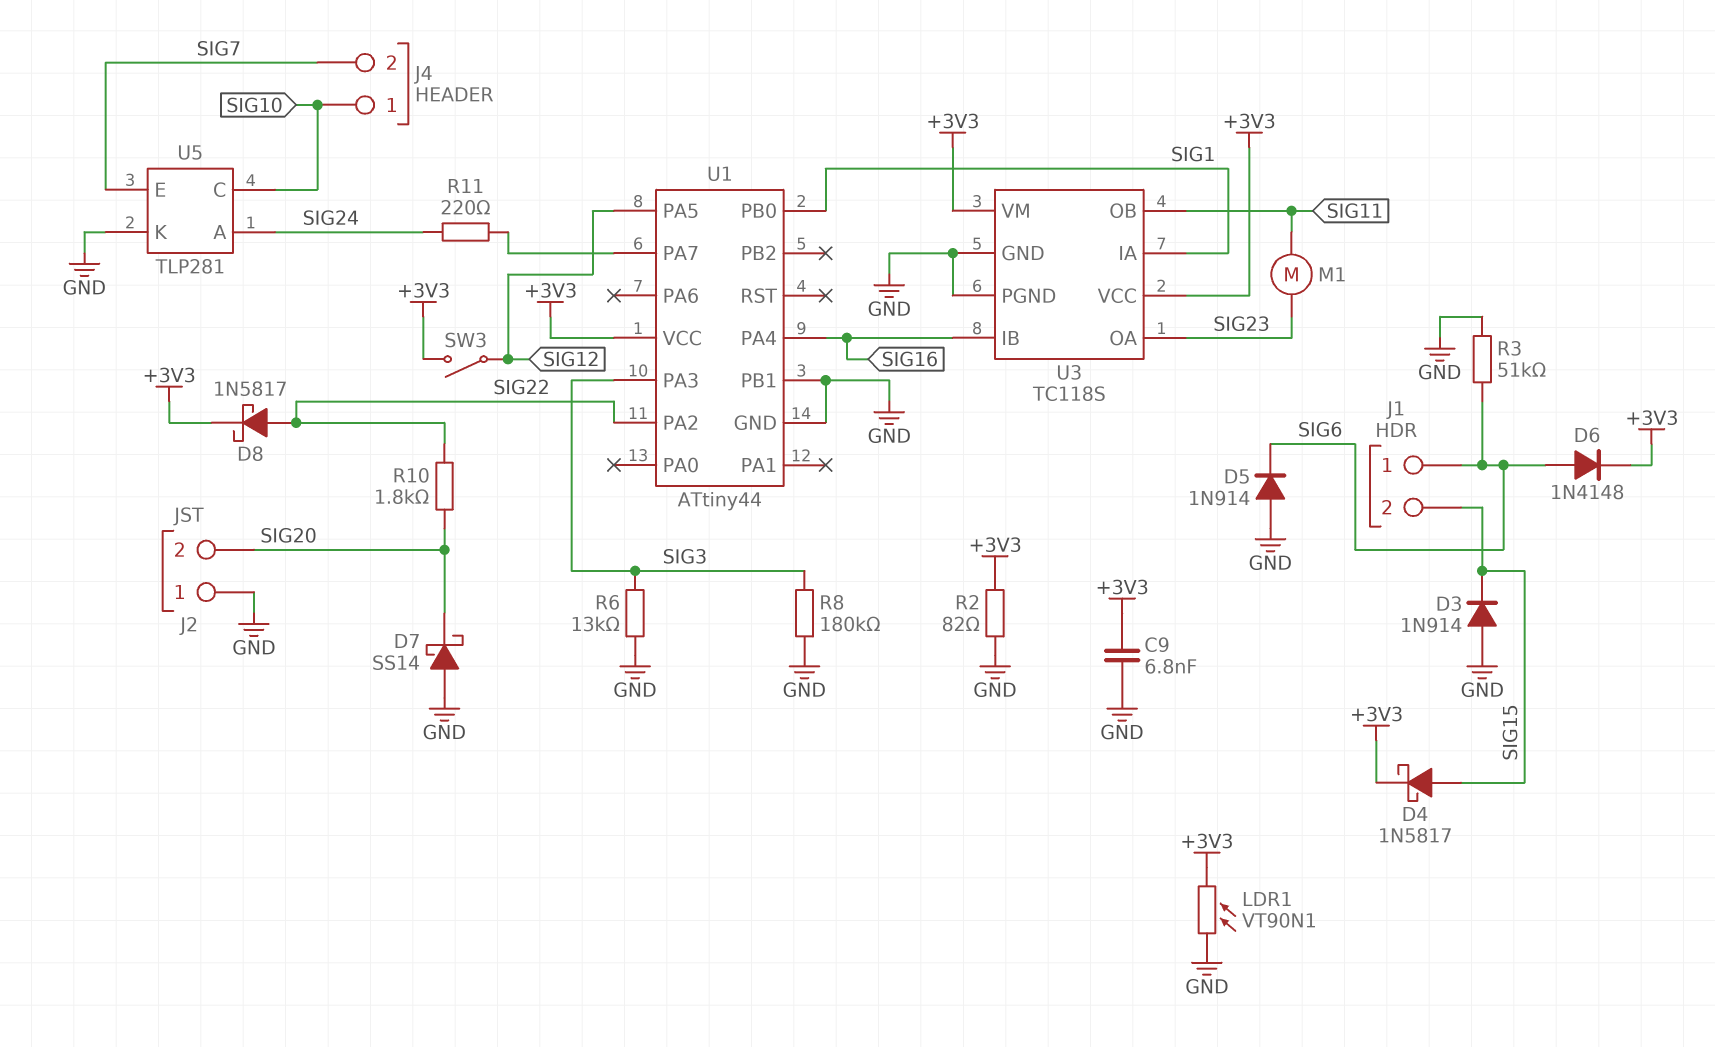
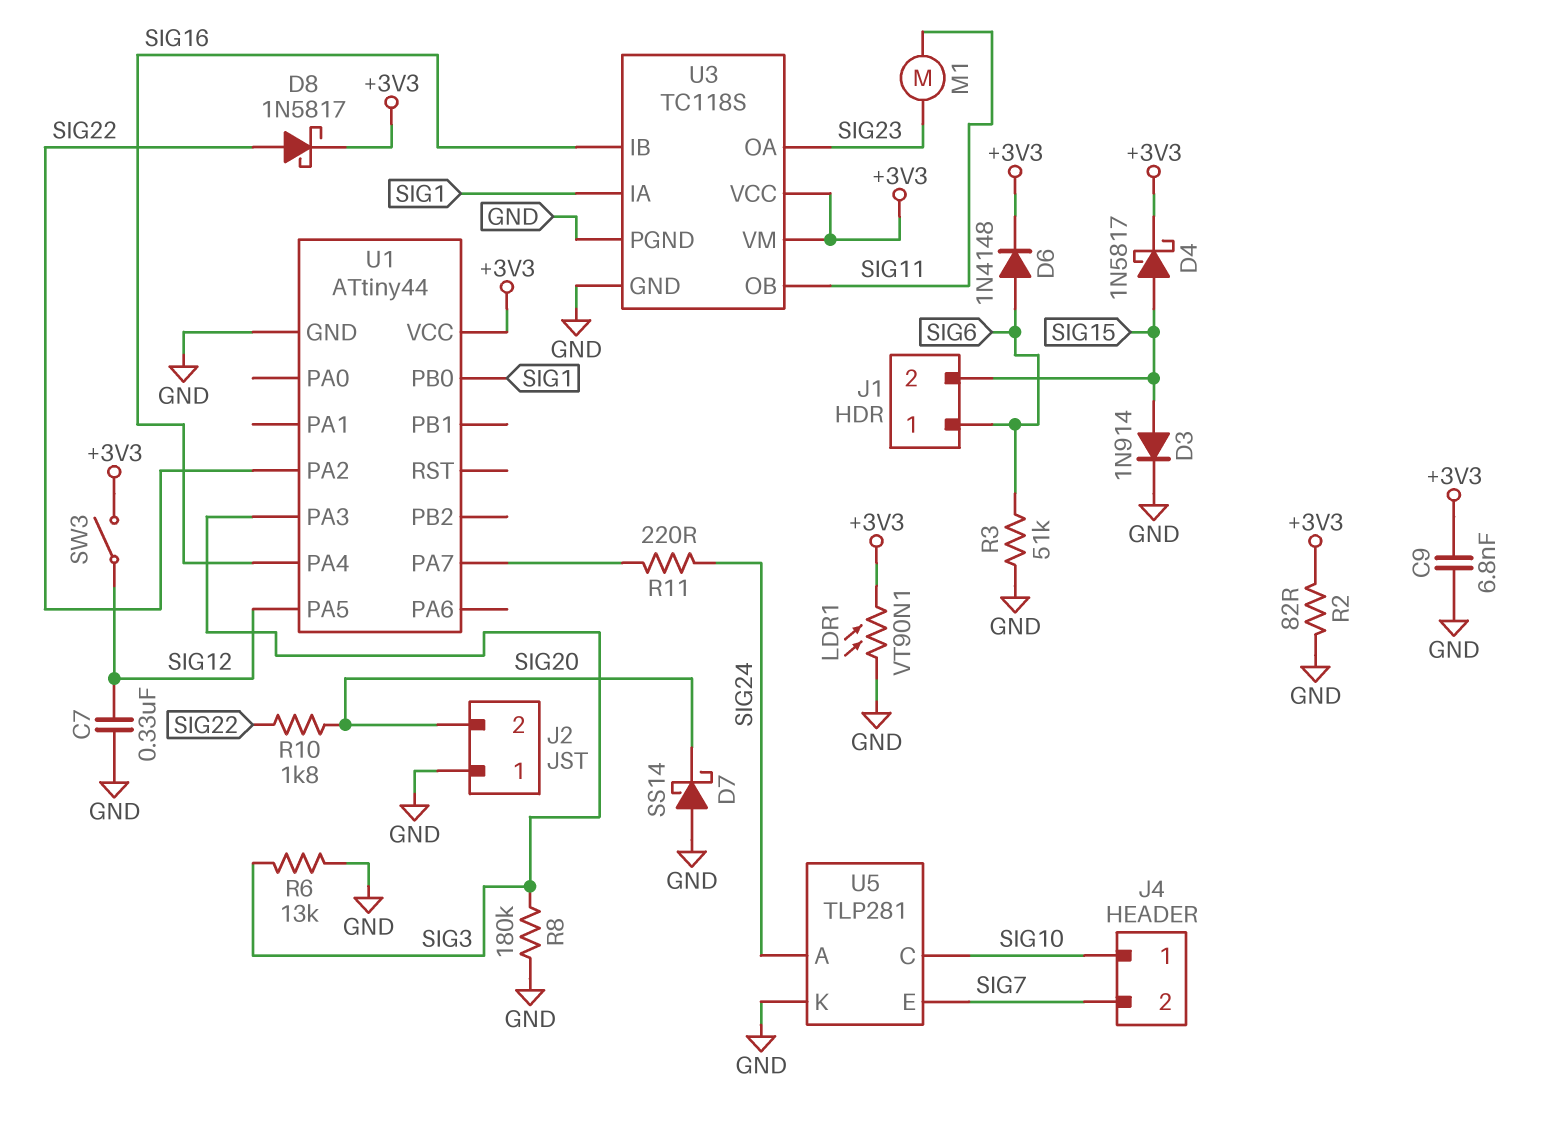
C7: none -> 330nF (GND, SIG12)
D3: diode 1N914 (A GND, K SIG15) -> diode 1N914 (A SIG15, K GND)
D5: diode 1N914 (A GND, K SIG6) -> none
U1 pin PB1: GND -> none

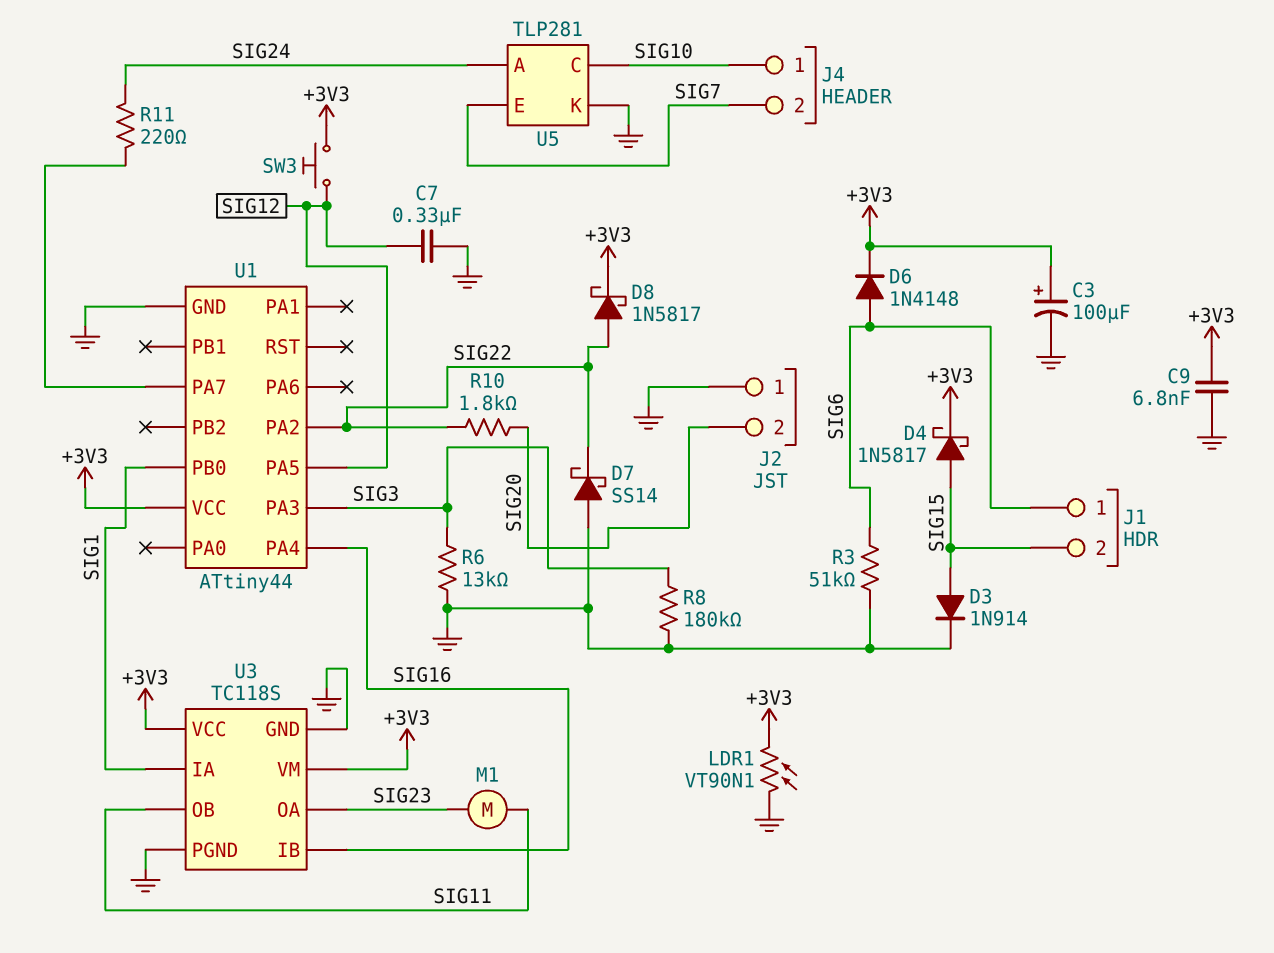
C3: none -> 100uF (plus +3V3, minus GND)
D7: schottky SS14 (A GND, K SIG20) -> schottky SS14 (A GND, K SIG22)
R2: 82 (+3V3, GND) -> none
SW3: switch (+3V3, SIG12) -> button (+3V3, SIG12)

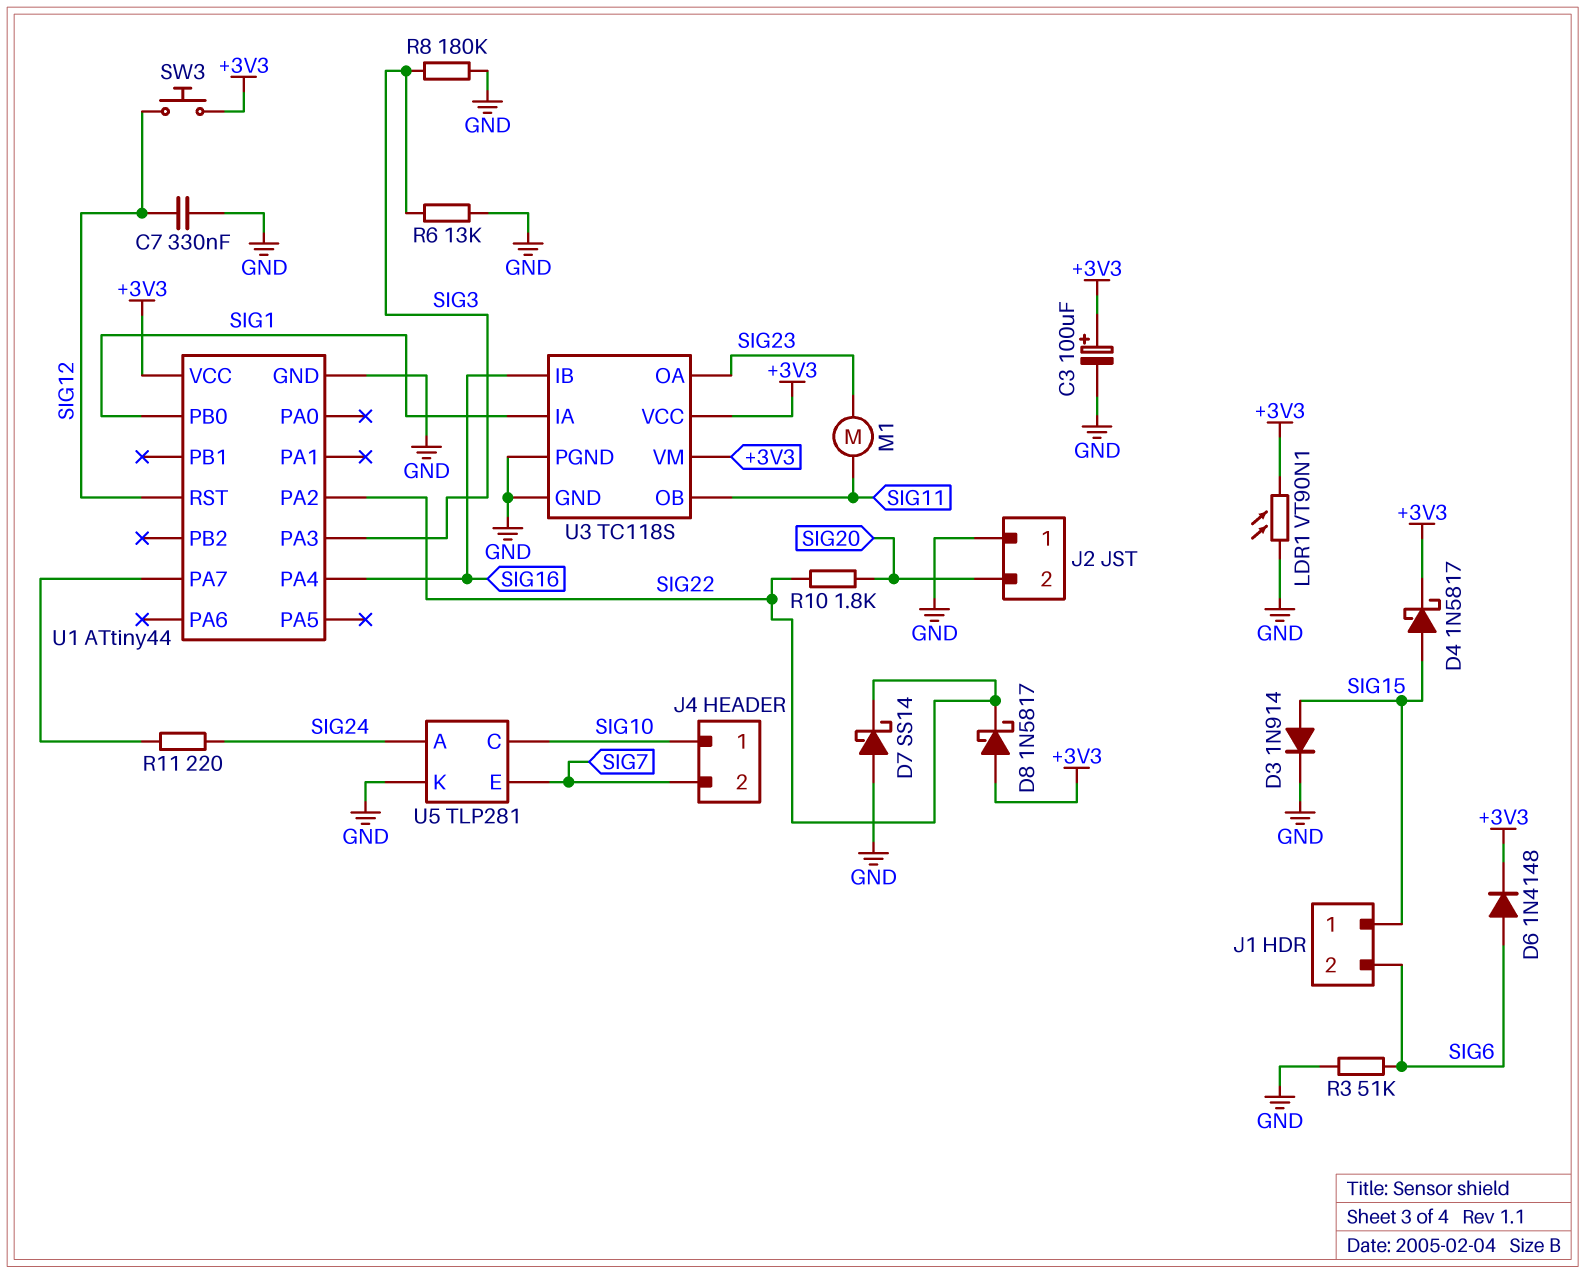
C9: 6.8nF (+3V3, GND) -> none
D8: schottky 1N5817 (A SIG22, K +3V3) -> schottky 1N5817 (A +3V3, K SIG22)
J1 pin 1: SIG6 -> SIG15
J1 pin 2: SIG15 -> SIG6
U1 pin PA5: SIG12 -> none
U1 pin RST: none -> SIG12

